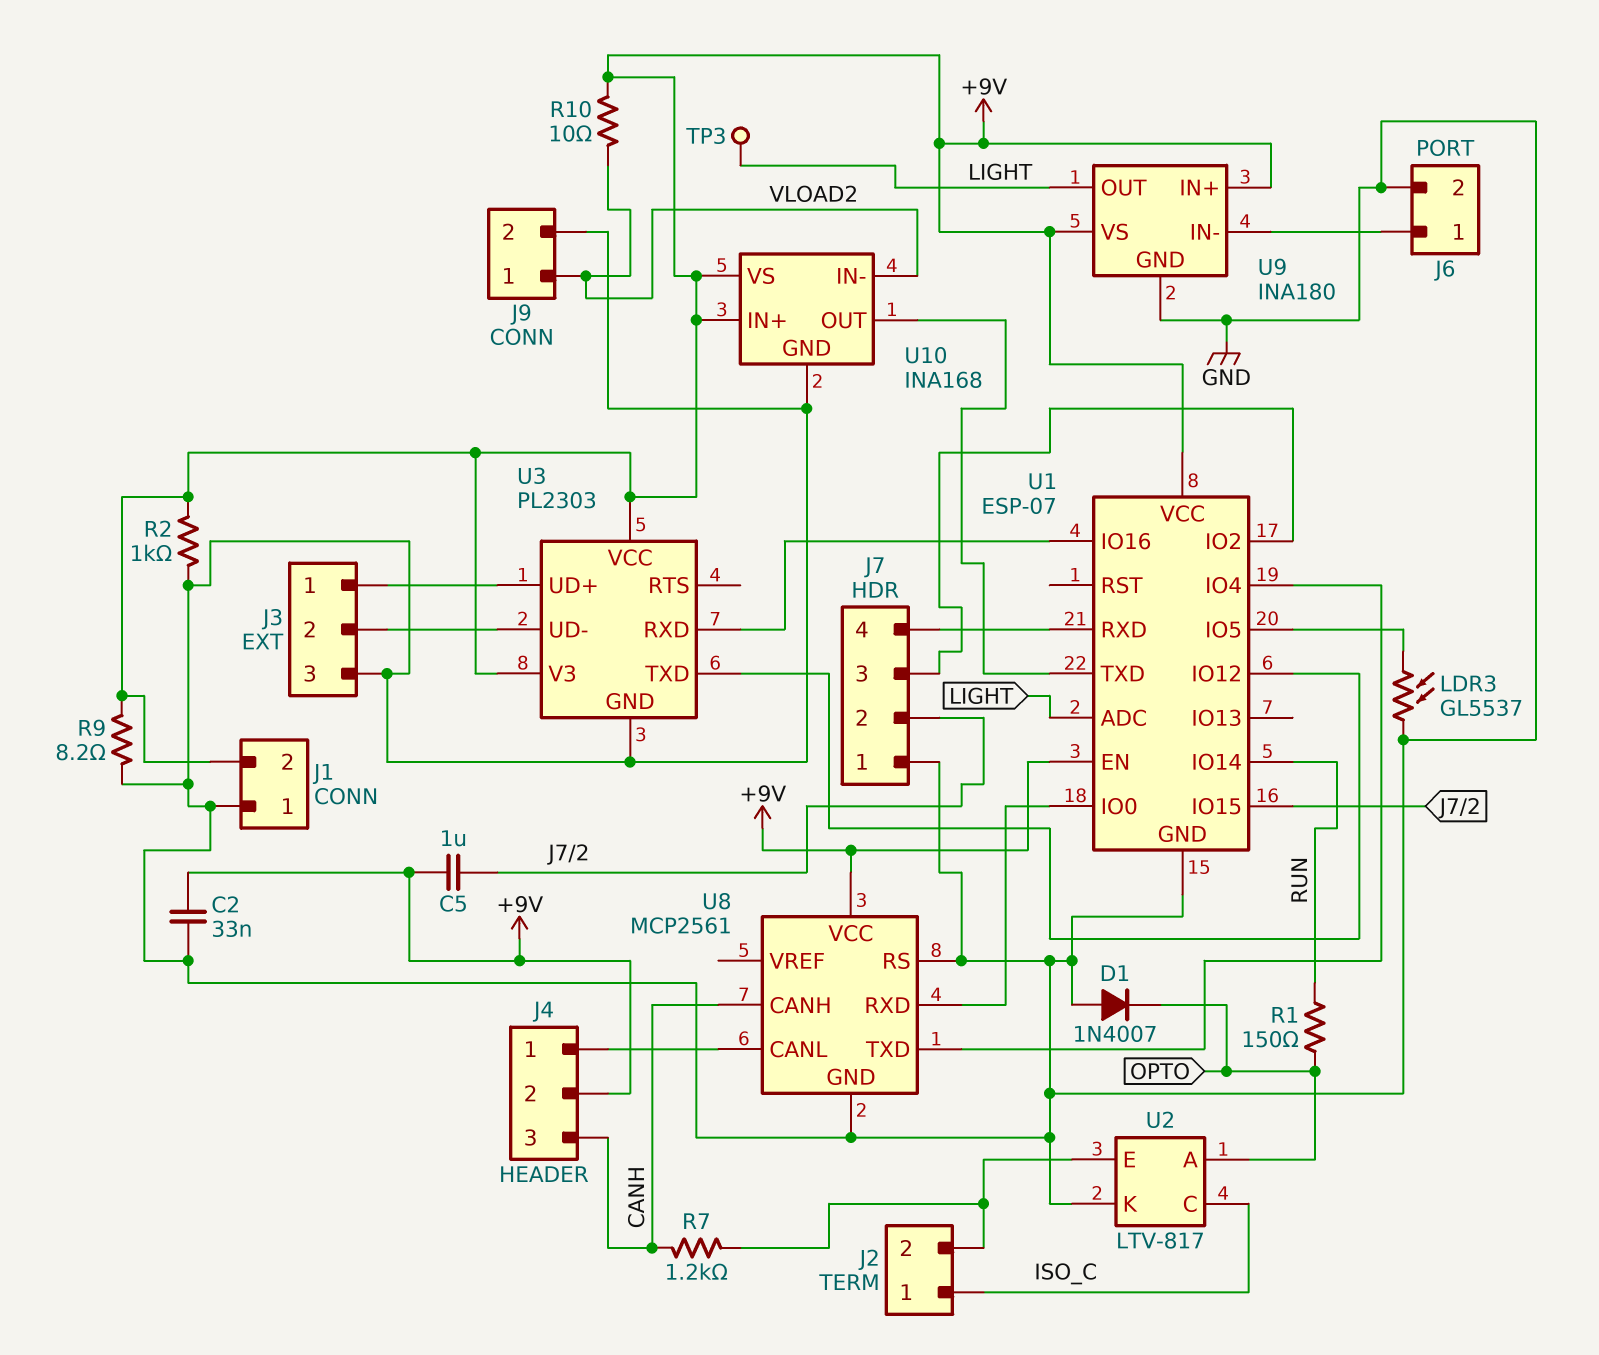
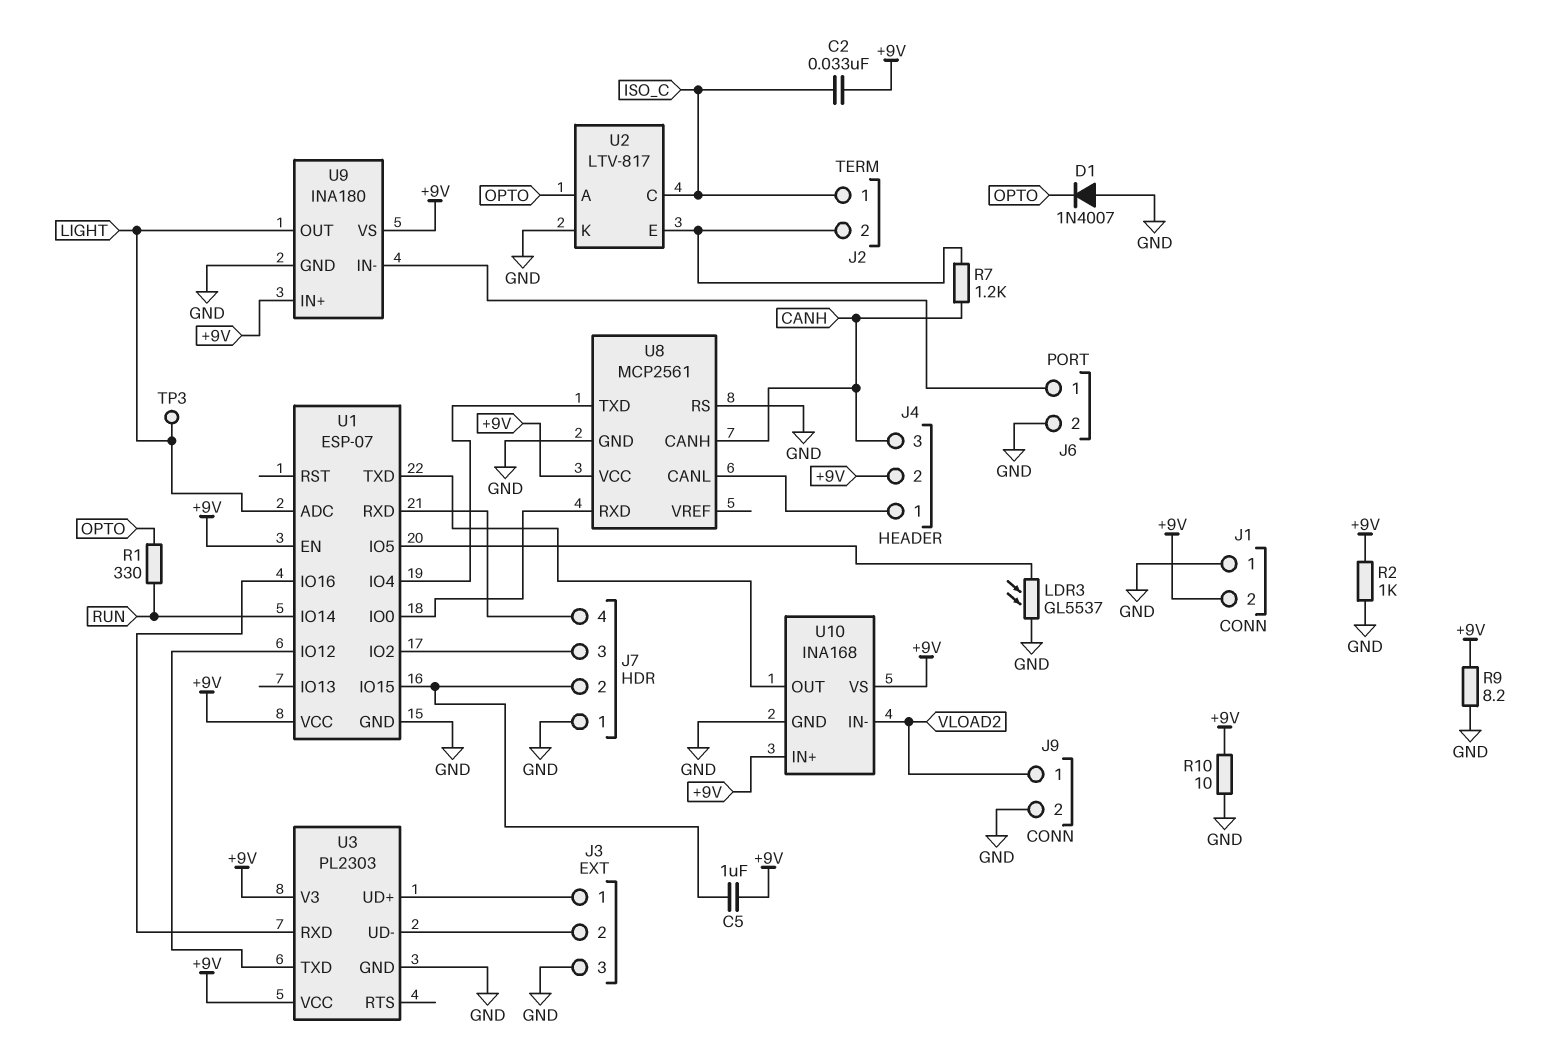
C2: 33nF (+9V, GND) -> 33nF (+9V, ISO_C)
R1: 150 (OPTO, RUN) -> 330 (OPTO, RUN)
R10: 10 (+9V, VLOAD2) -> 10 (+9V, GND)

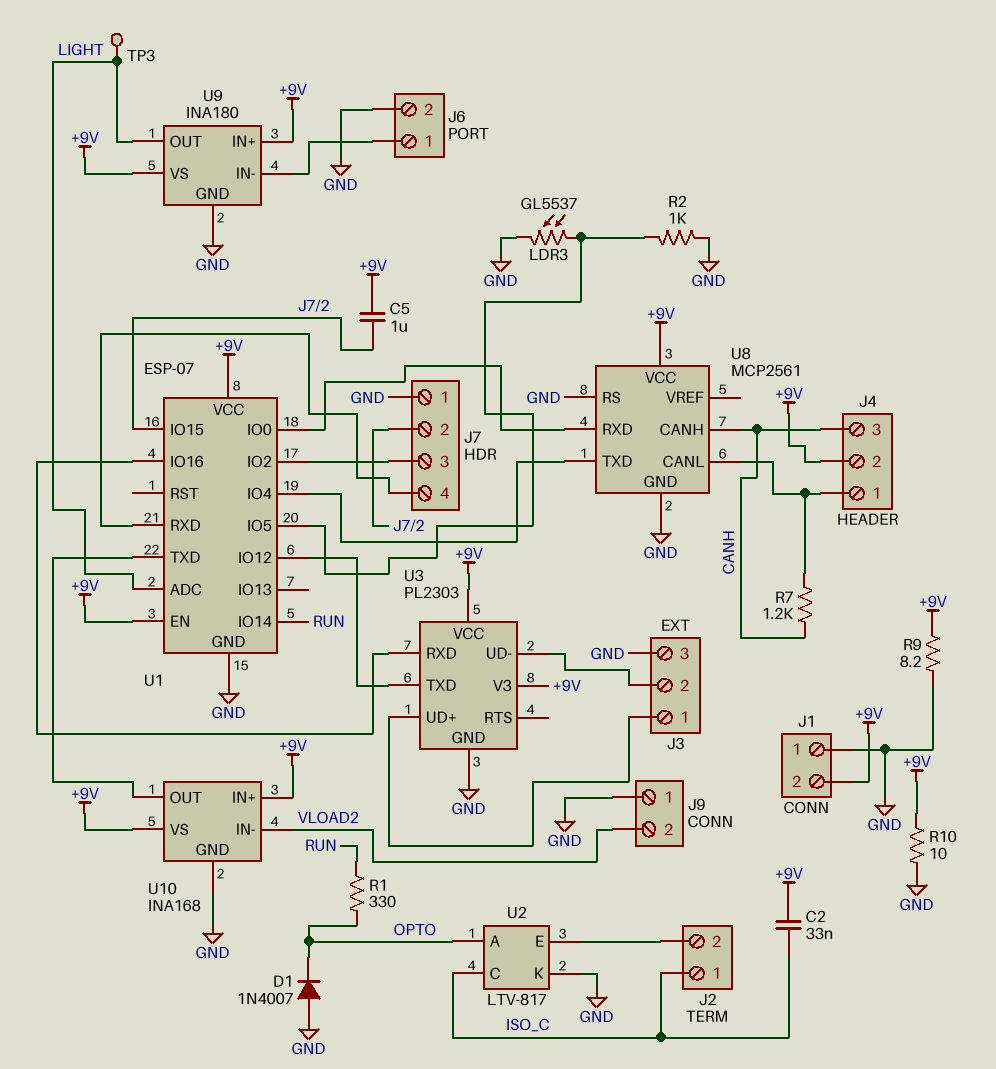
J9 pin 1: VLOAD2 -> GND
J9 pin 2: GND -> VLOAD2
R2: 1k (+9V, GND) -> 1k (GND, U1/IO5)
R7: 1.2k (CANH, J2/2) -> 1.2k (CANH, J4/1)

